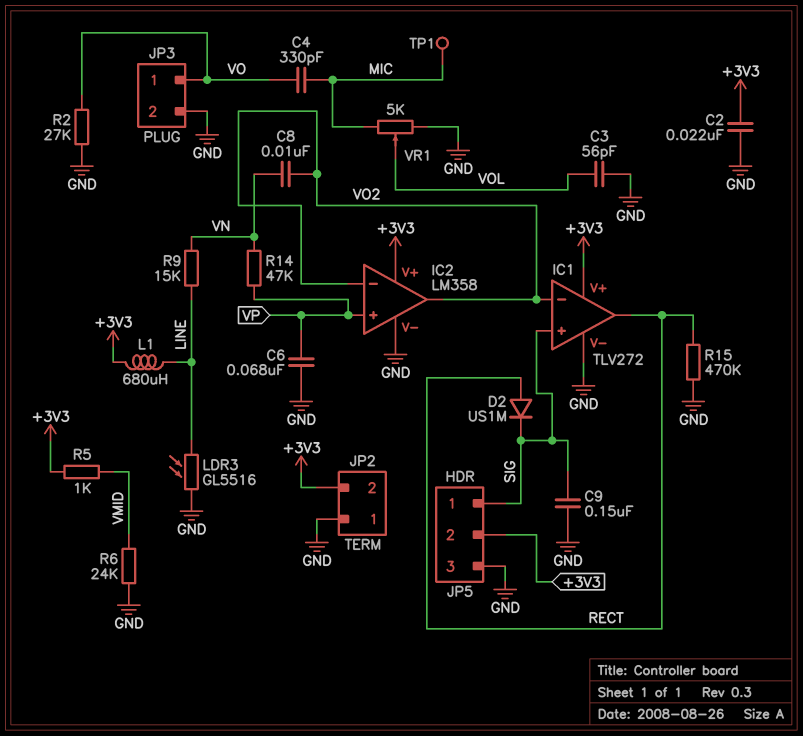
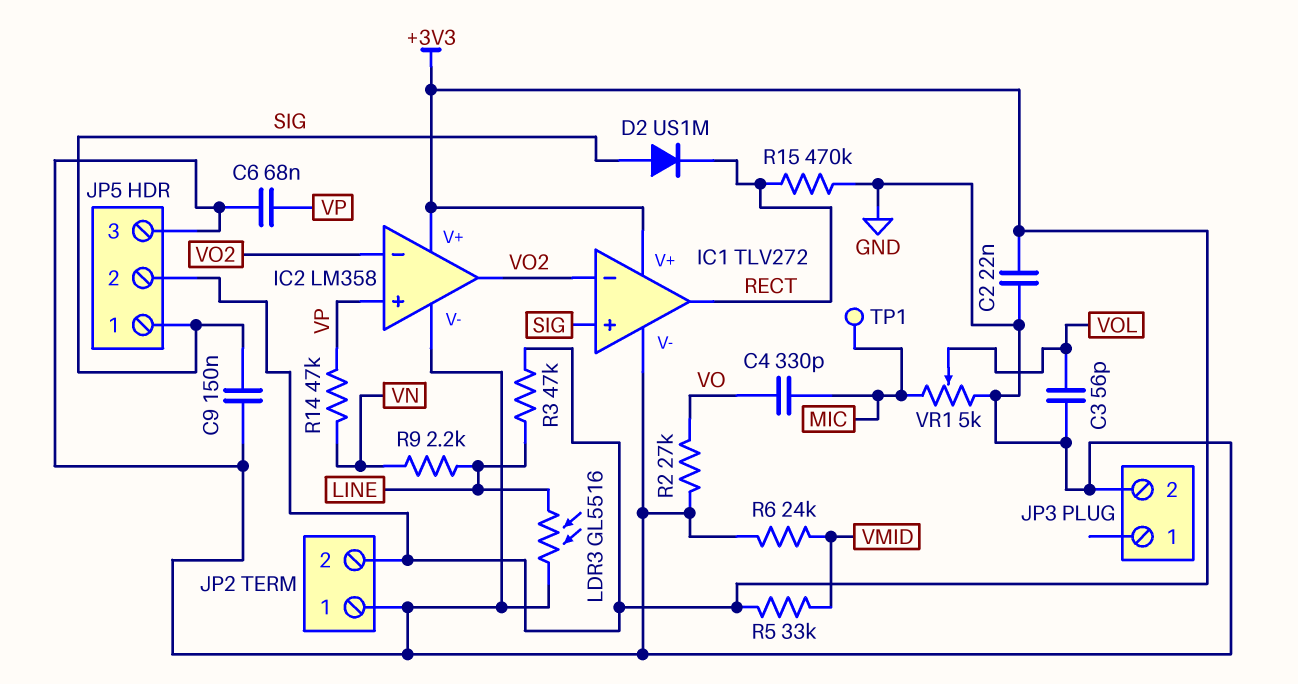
C8: 10nF (VN, VO2) -> none
D2: diode US1M (A RECT, K SIG) -> diode US1M (A SIG, K RECT)
JP3 pin 1: VO -> none
L1: 680uH (+3V3, LINE) -> none
R3: none -> 47k (+3V3, LINE)
R5: 1k (+3V3, VMID) -> 33k (+3V3, VMID)
R9: 15k (LINE, VN) -> 2.2k (LINE, VN)

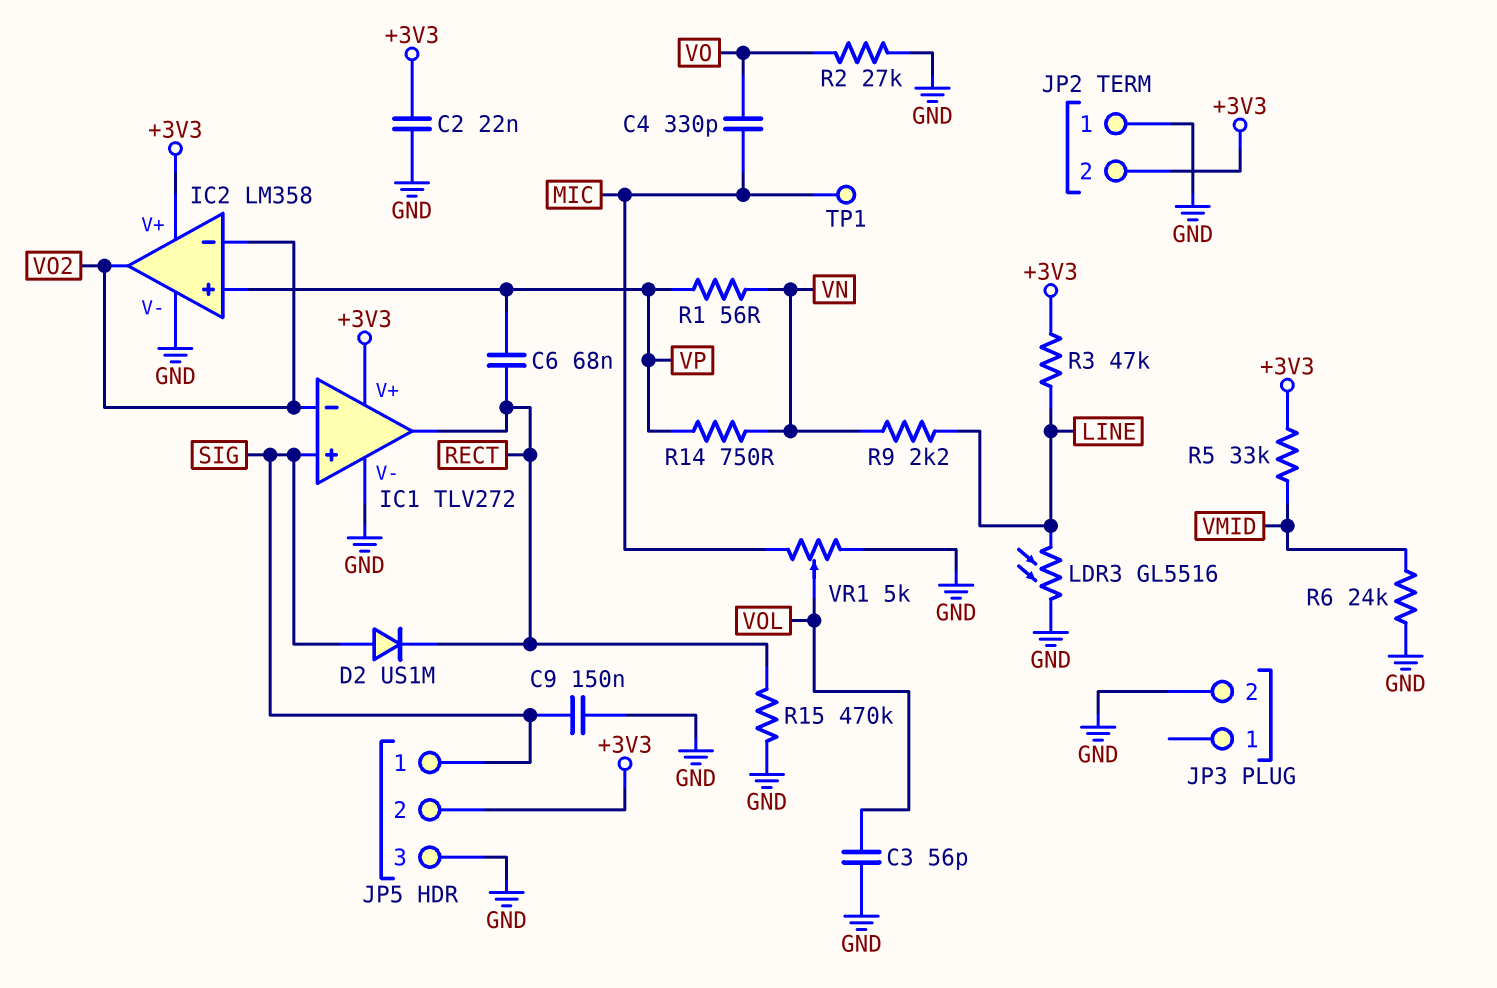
C6: 68nF (GND, VP) -> 68nF (RECT, VP)
R1: none -> 56 (VN, VP)
R14: 47k (VN, VP) -> 750 (VN, VP)

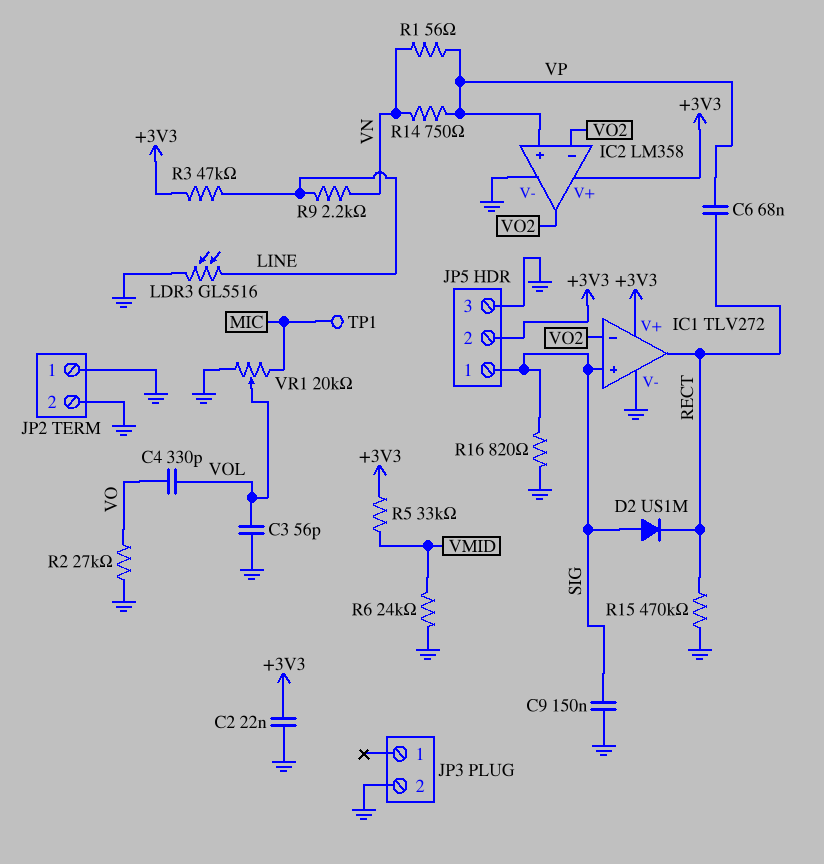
C4: 330pF (MIC, VO) -> 330pF (VO, VOL)
JP2 pin 2: +3V3 -> GND
R16: none -> 820 (GND, SIG)
VR1: 5k (GND, MIC, wiper VOL) -> 20k (GND, MIC, wiper VOL)

